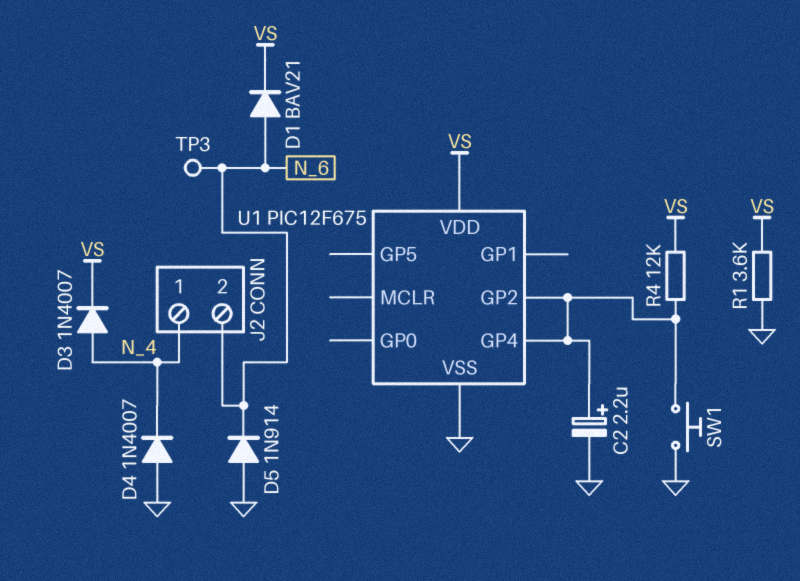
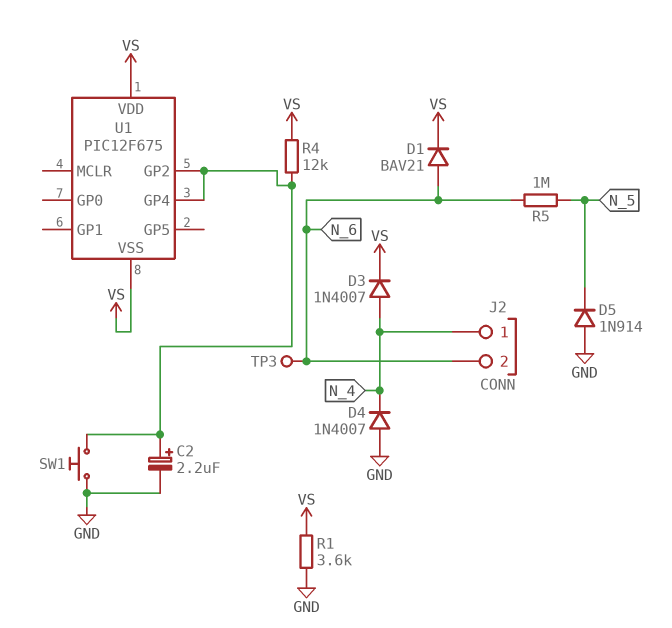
D5: diode 1N914 (A GND, K N_6) -> diode 1N914 (A GND, K N_5)
R5: none -> 1M (N_5, N_6)
U1 pin VSS: GND -> VS

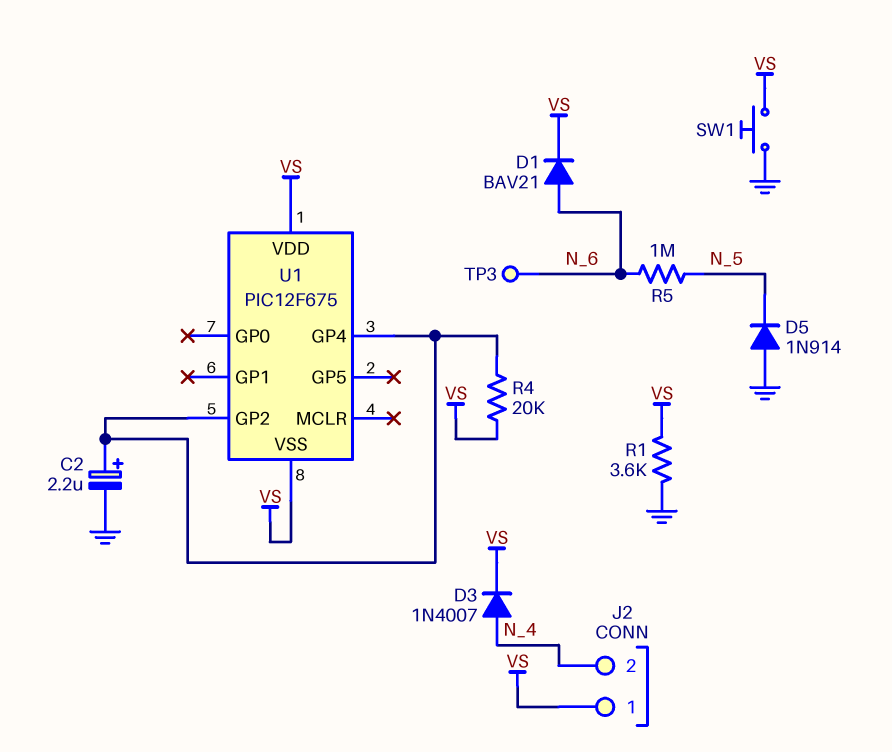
D4: diode 1N4007 (A GND, K N_4) -> none
J2 pin 1: N_4 -> VS
J2 pin 2: N_6 -> N_4
R4: 12k (U1/GP2, VS) -> 20k (U1/GP2, VS)
SW1: button (GND, U1/GP2) -> button (GND, VS)

